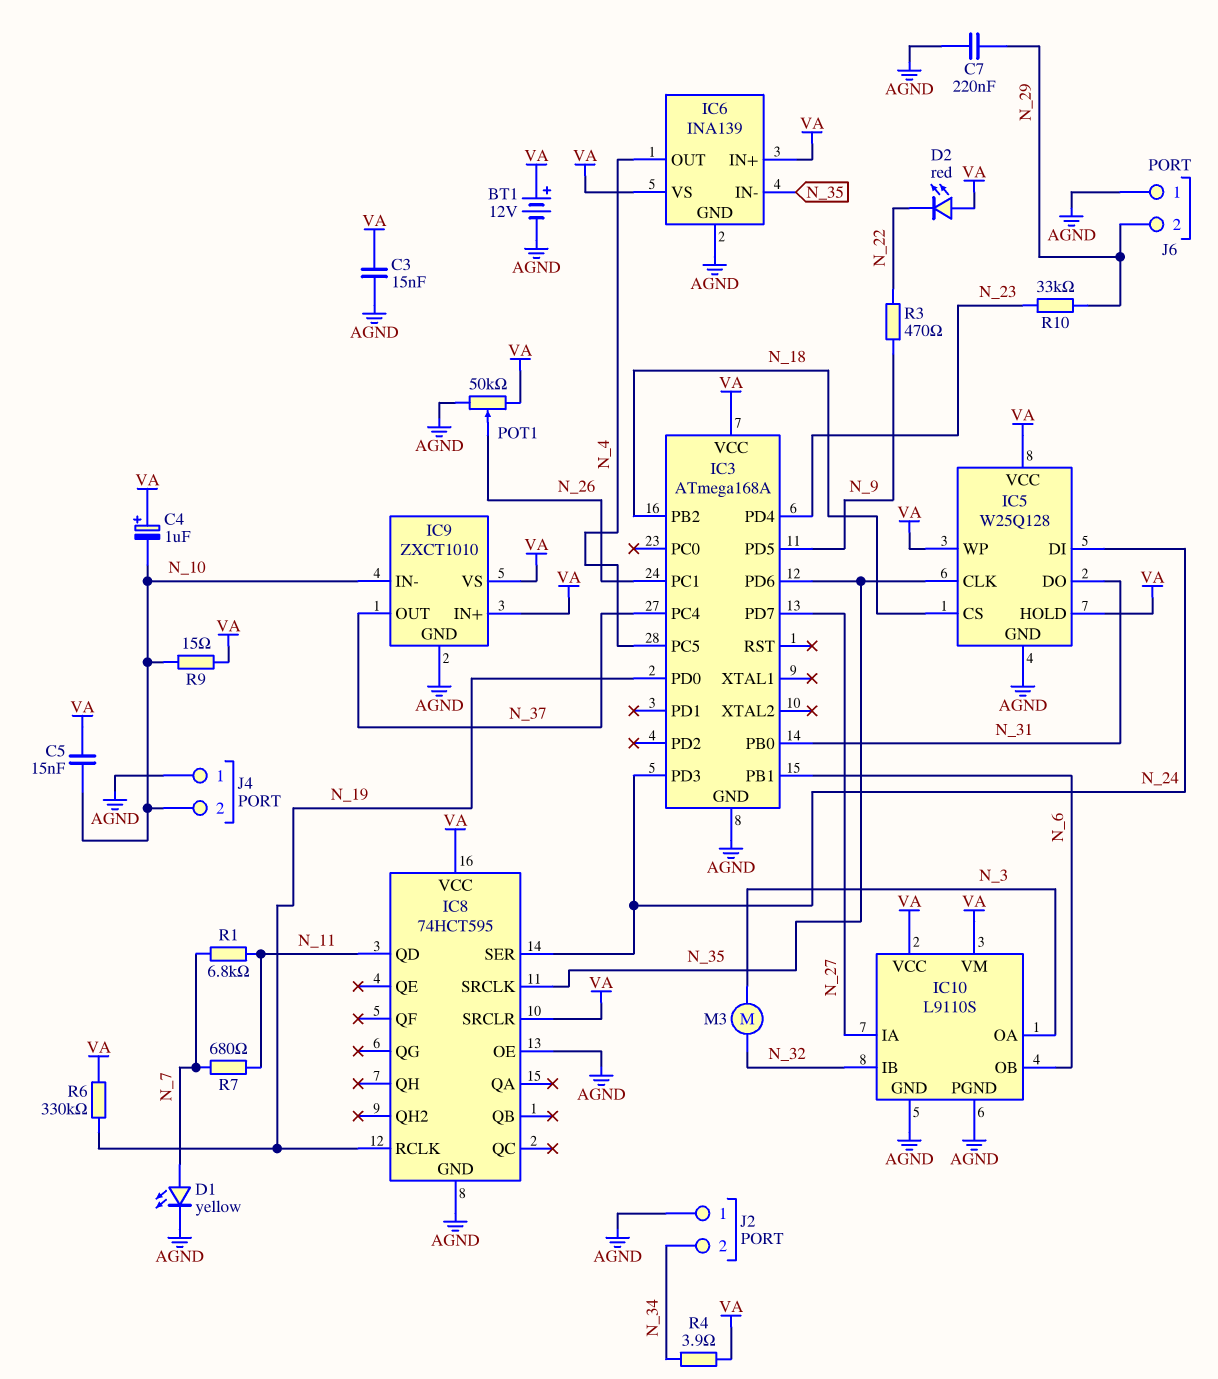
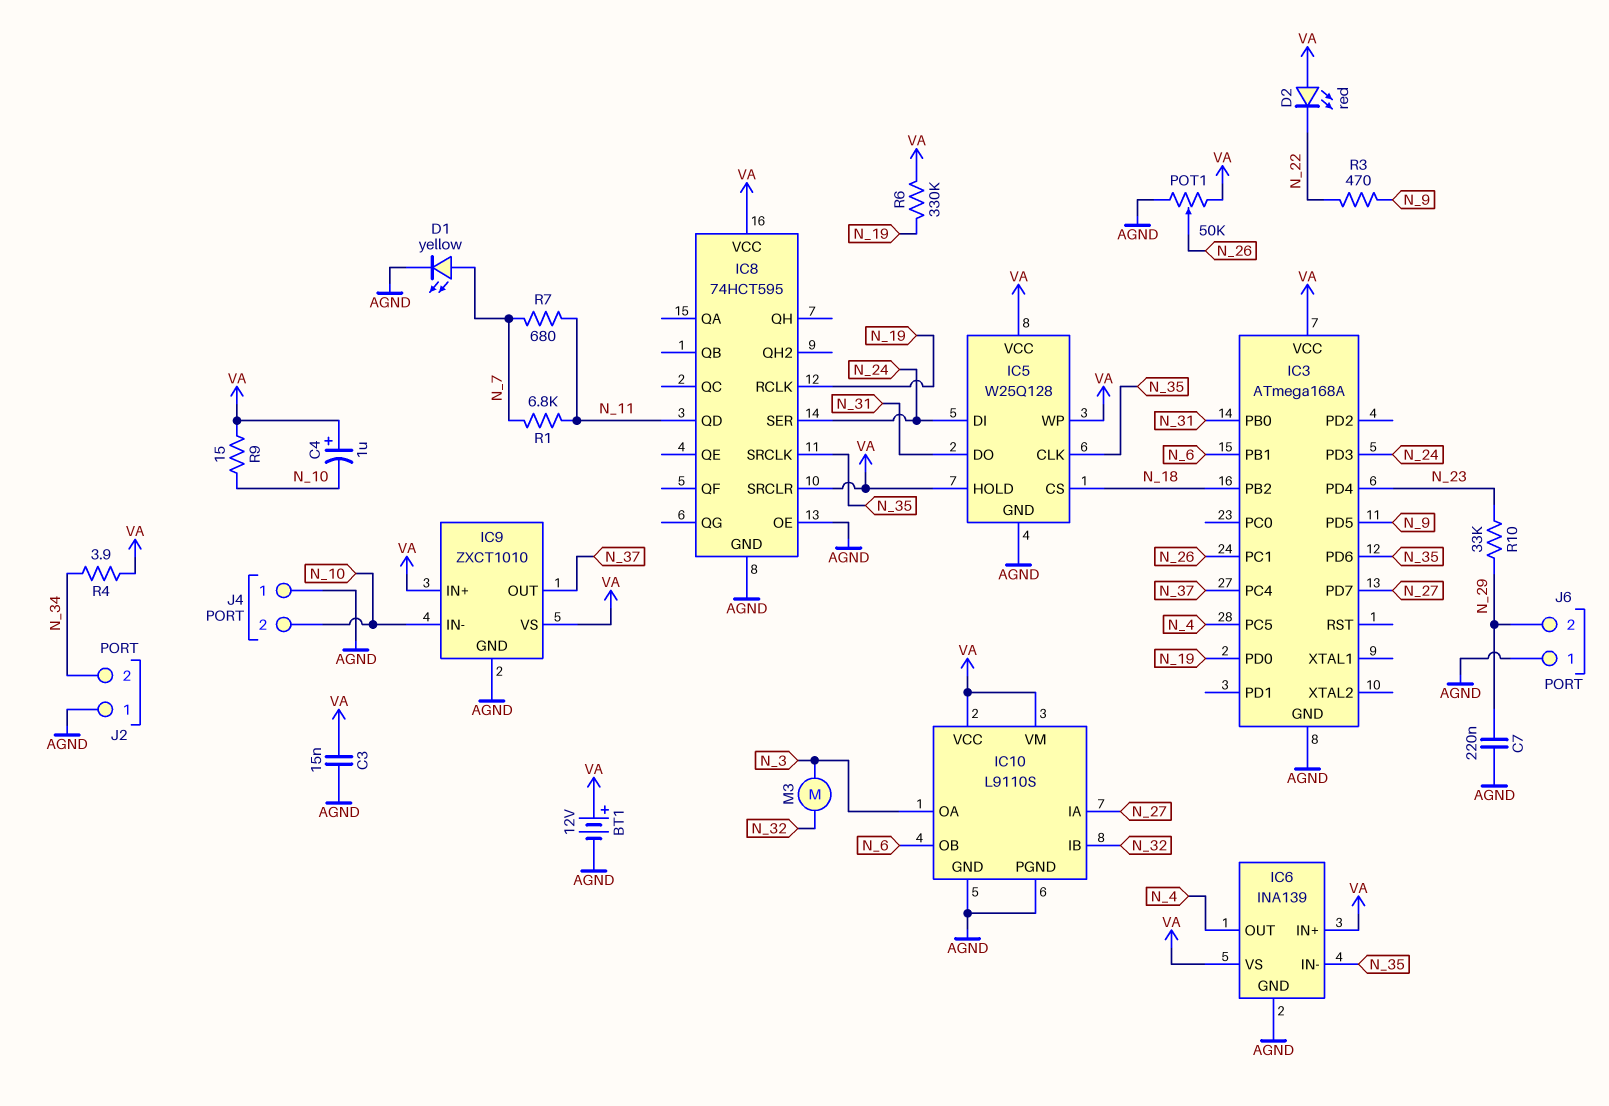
C5: 15nF (N_10, VA) -> none

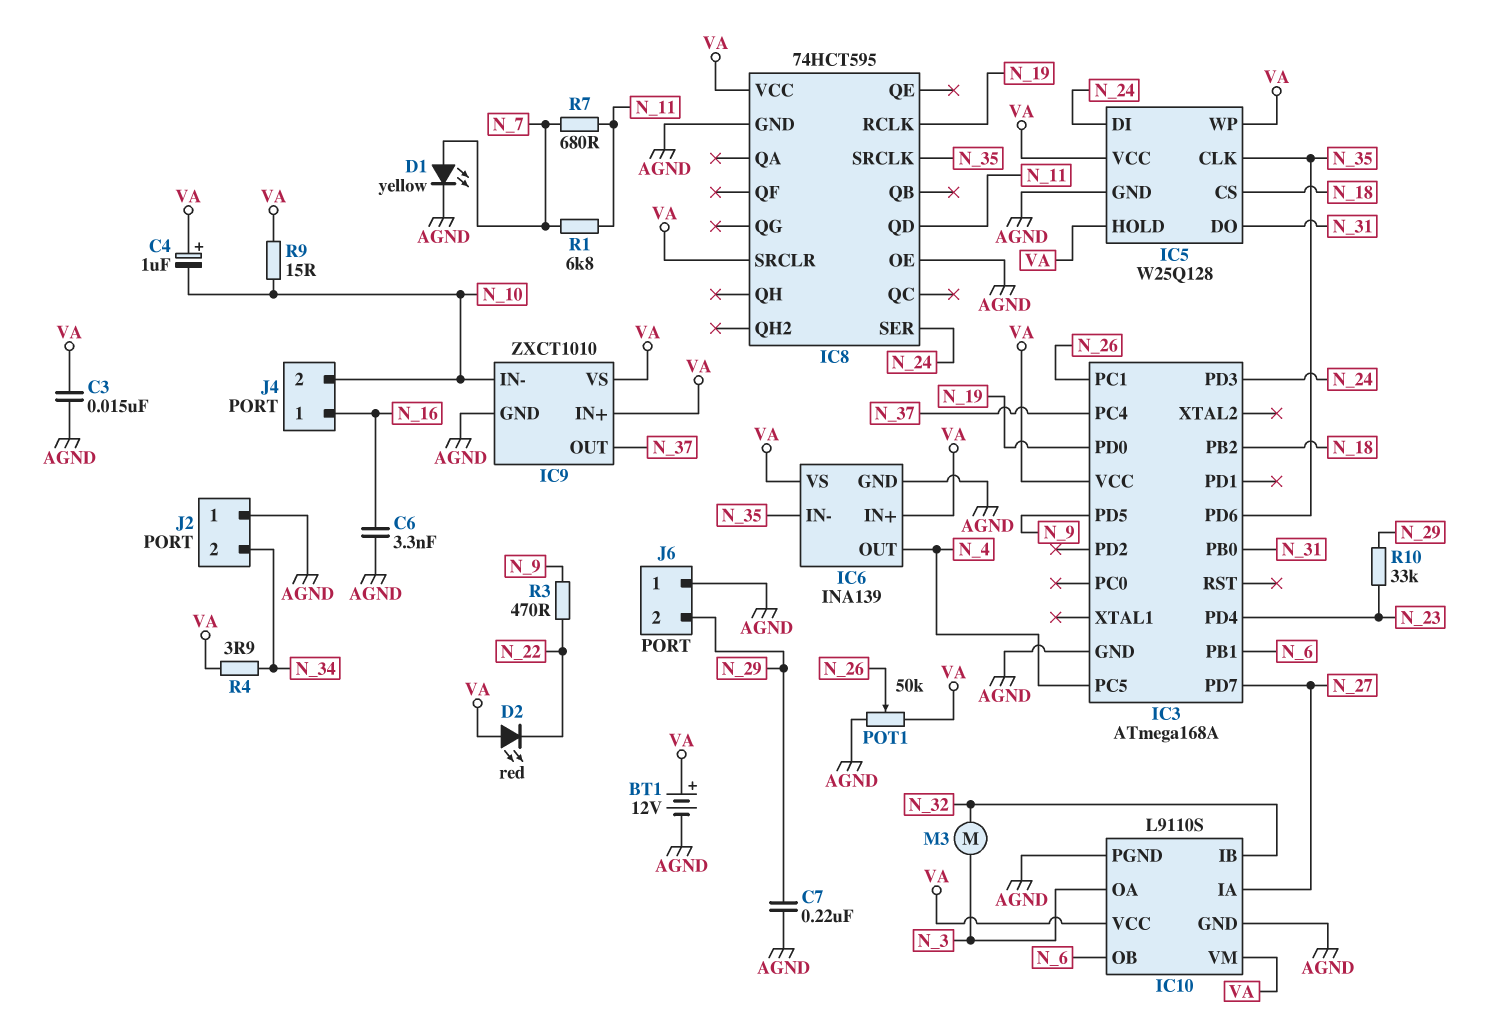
C6: none -> 3.3nF (AGND, N_16)
J4 pin 1: AGND -> N_16
R6: 330k (N_19, VA) -> none

